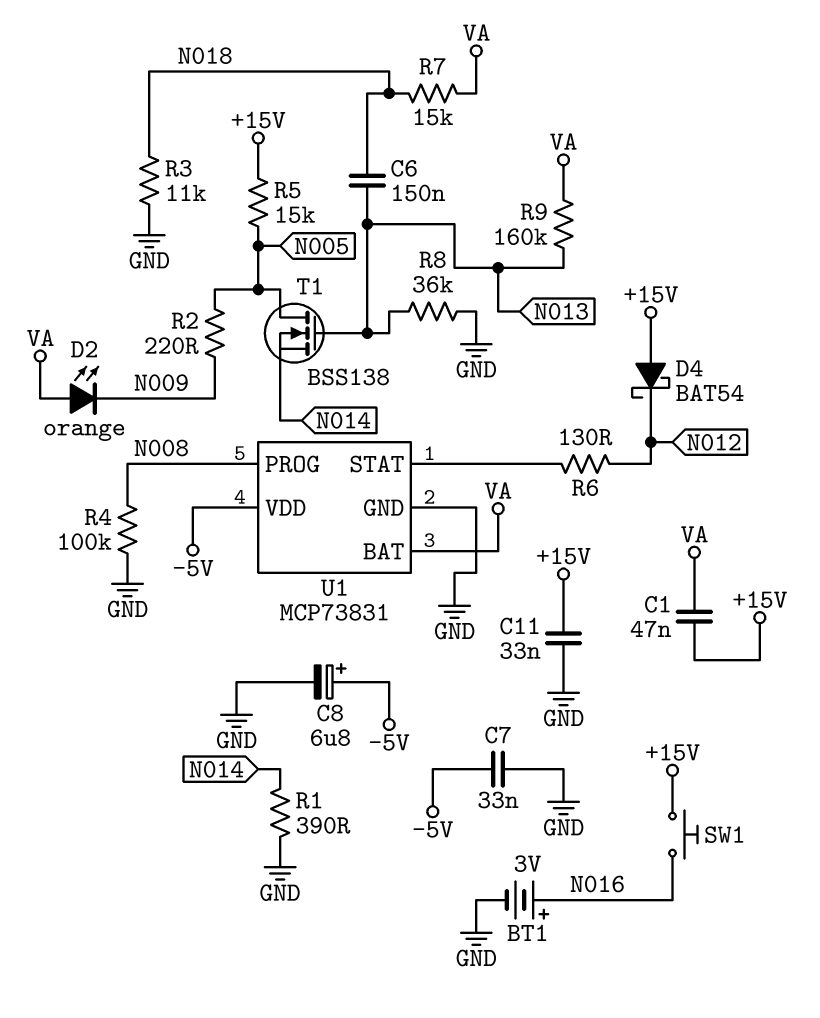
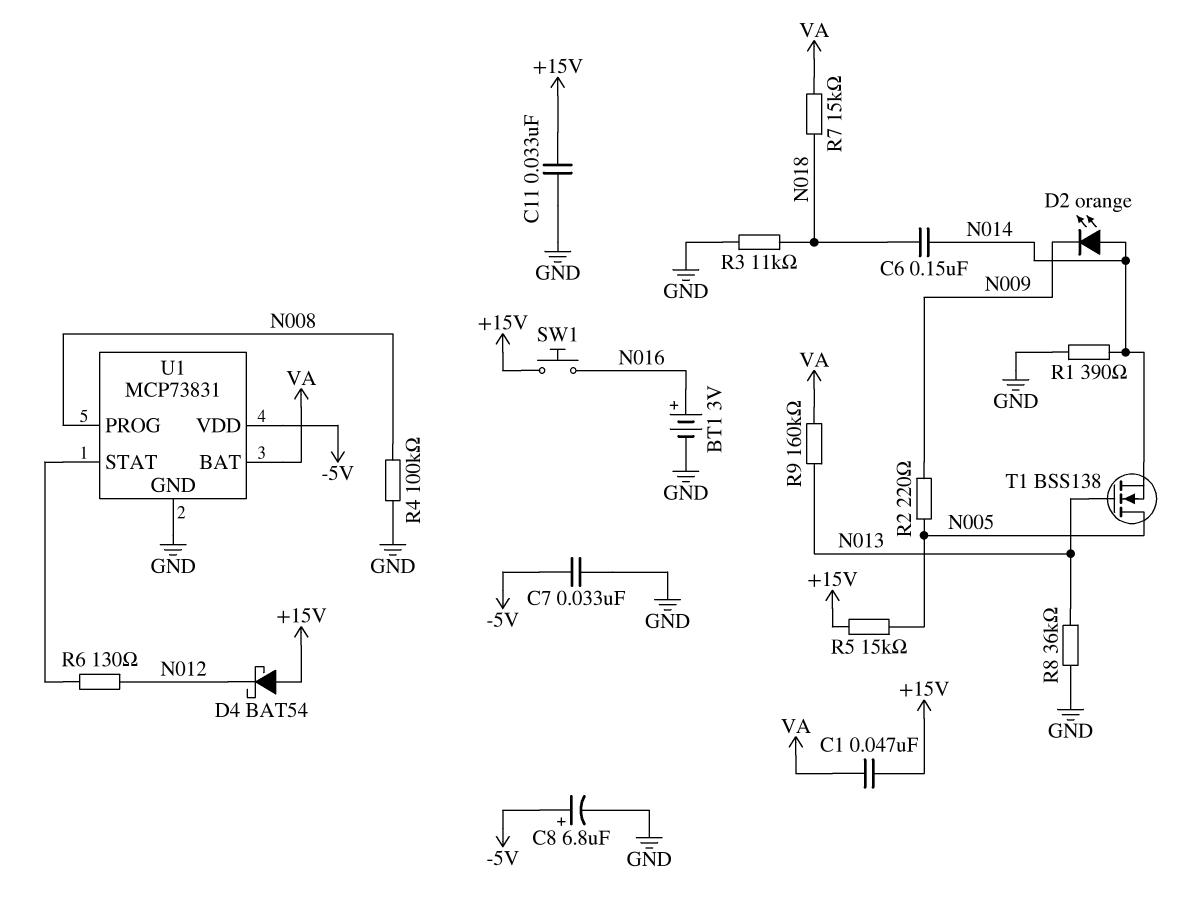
C6: 150nF (N013, N018) -> 150nF (N014, N018)
D2: LED orange (A VA, K N009) -> LED orange (A N014, K N009)

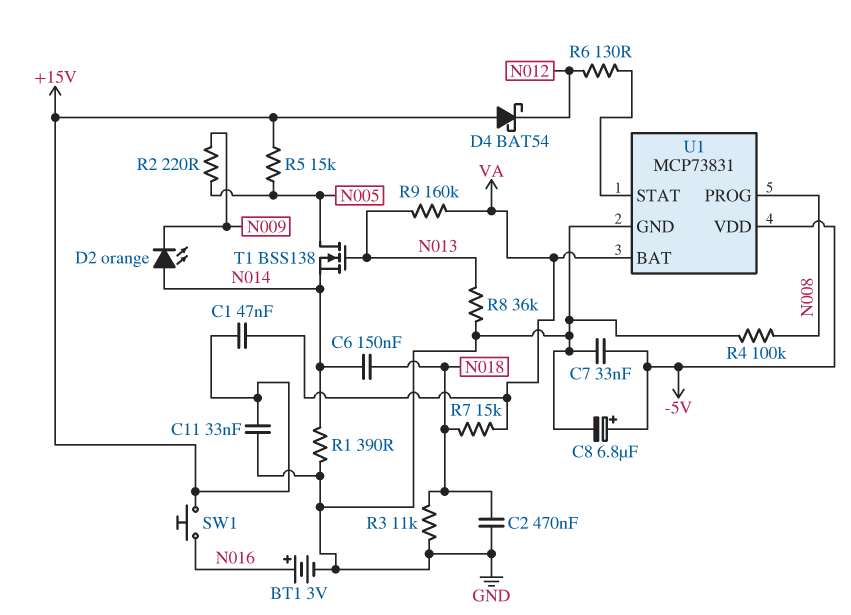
C2: none -> 470nF (GND, N018)

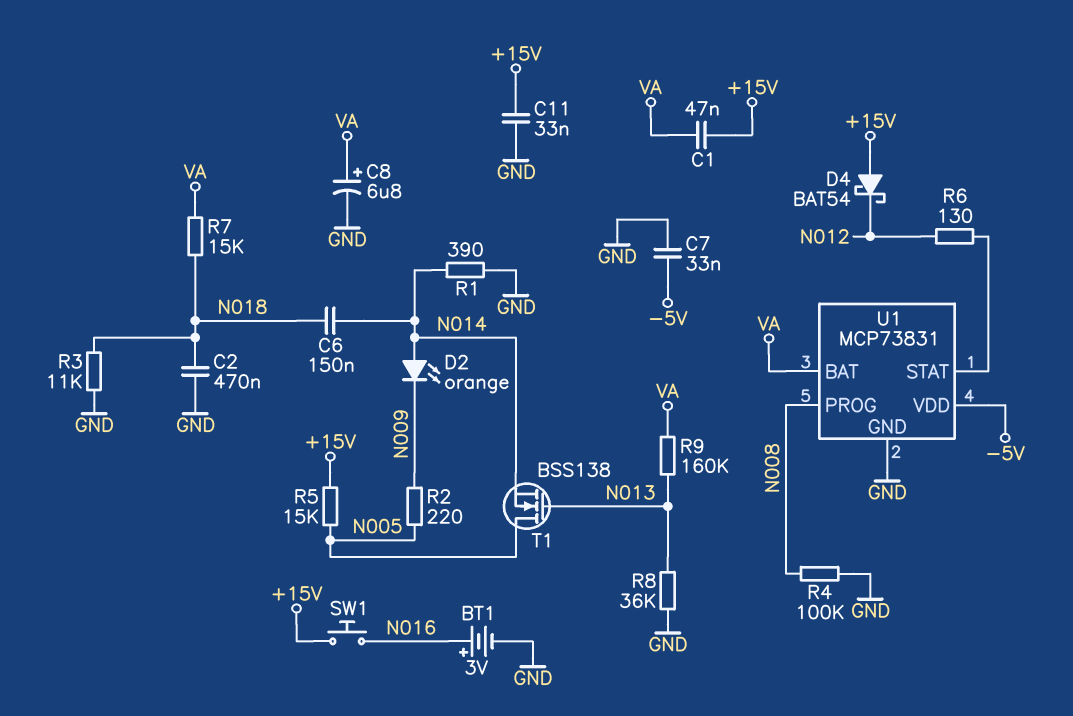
C8: 6.8uF (plus -5V, minus GND) -> 6.8uF (plus VA, minus GND)

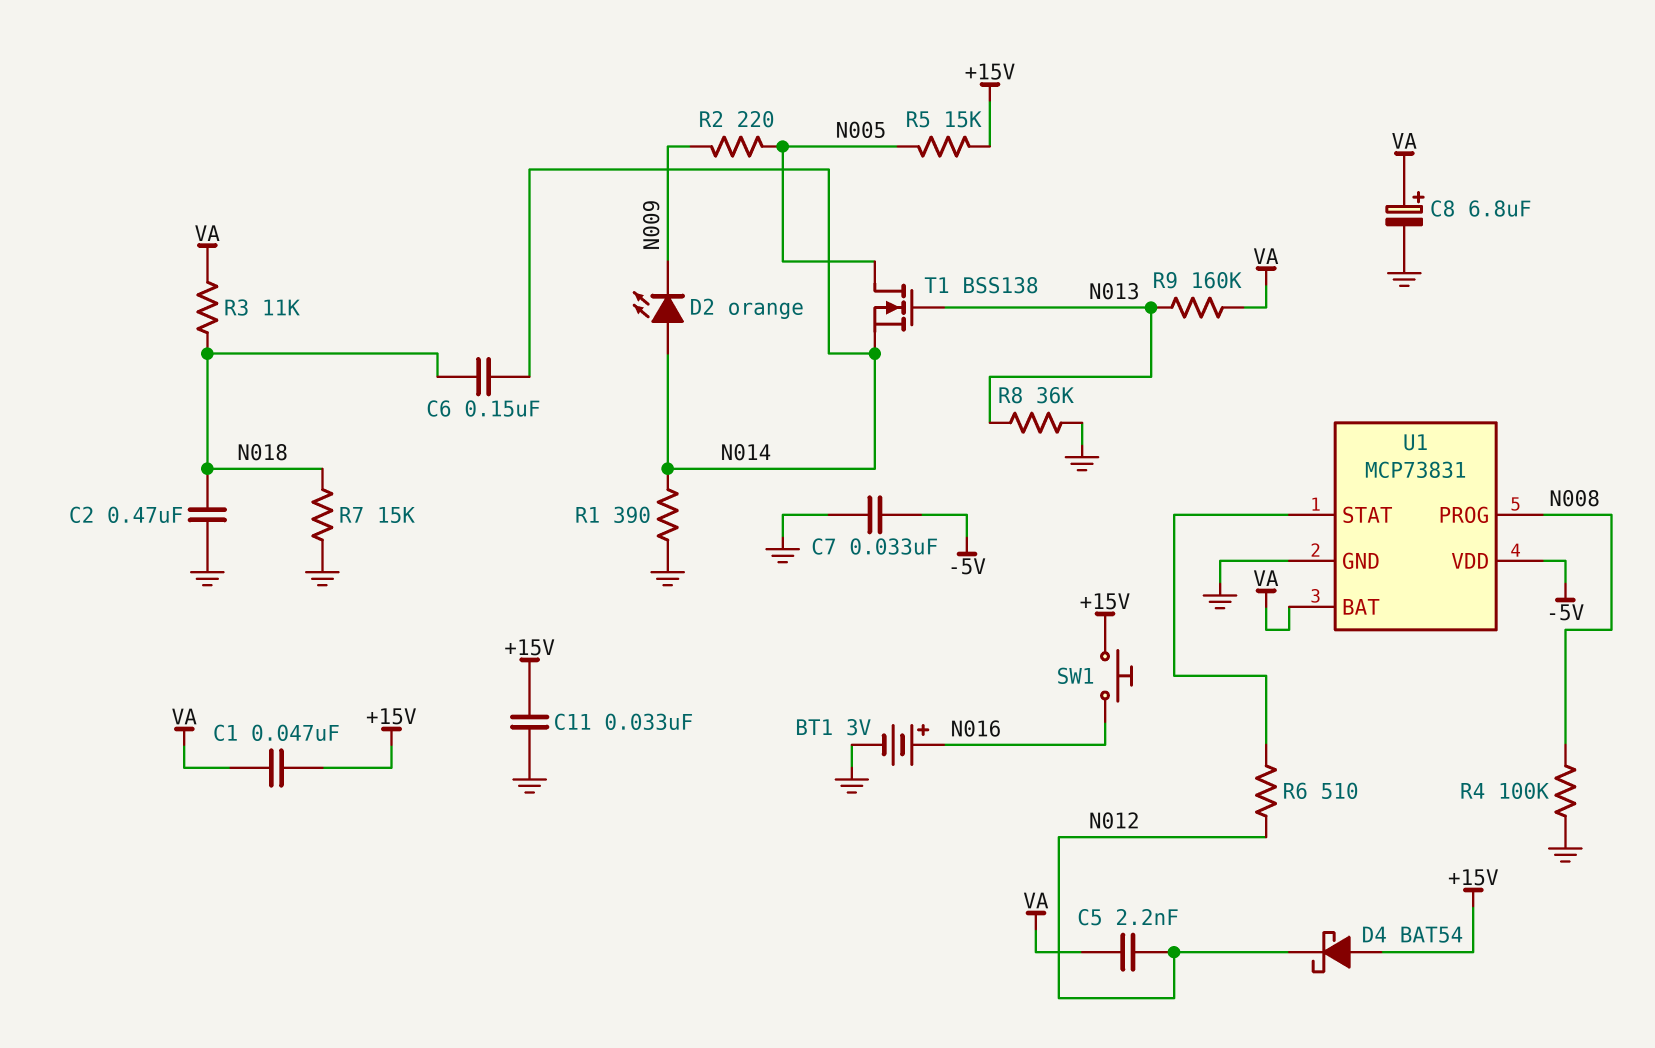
C5: none -> 2.2nF (N012, VA)
R3: 11k (GND, N018) -> 11k (N018, VA)
R6: 130 (N012, U1/STAT) -> 510 (N012, U1/STAT)
R7: 15k (N018, VA) -> 15k (GND, N018)

